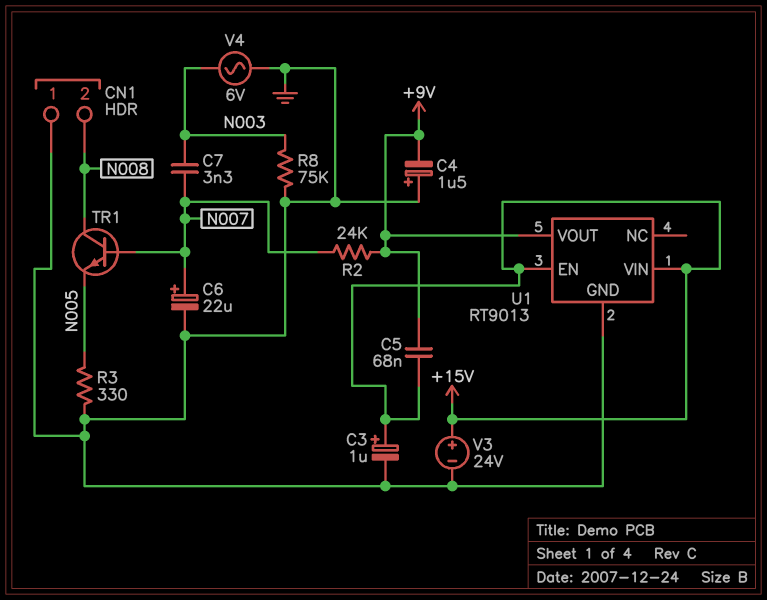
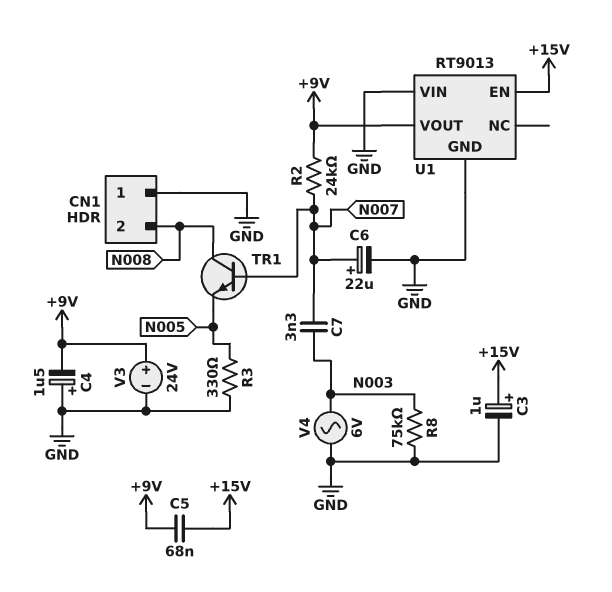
U1 pin VIN: +15V -> GND
V3: 24V (plus +15V, minus GND) -> 24V (plus +9V, minus GND)

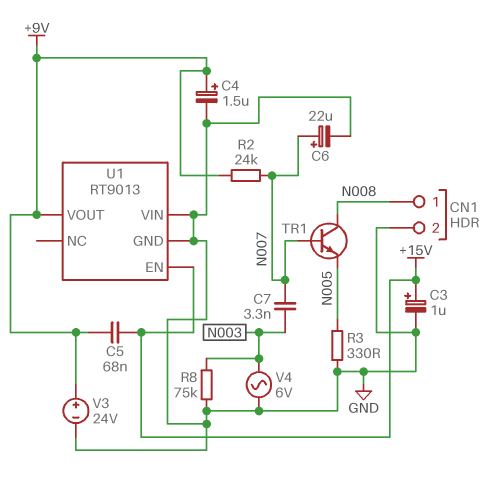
C4: 1.5uF (plus GND, minus +9V) -> 1.5uF (plus +9V, minus GND)
CN1 pin 1: GND -> N008
CN1 pin 2: N008 -> GND

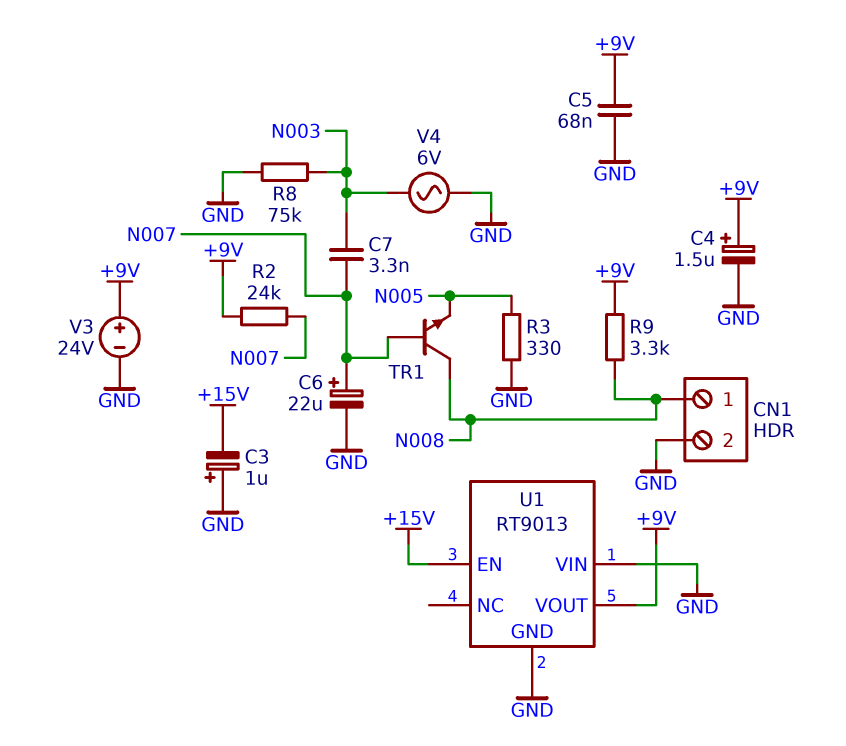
C3: 1uF (plus +15V, minus GND) -> 1uF (plus GND, minus +15V)
C5: 68nF (+9V, +15V) -> 68nF (+9V, GND)
R9: none -> 3.3k (+9V, N008)

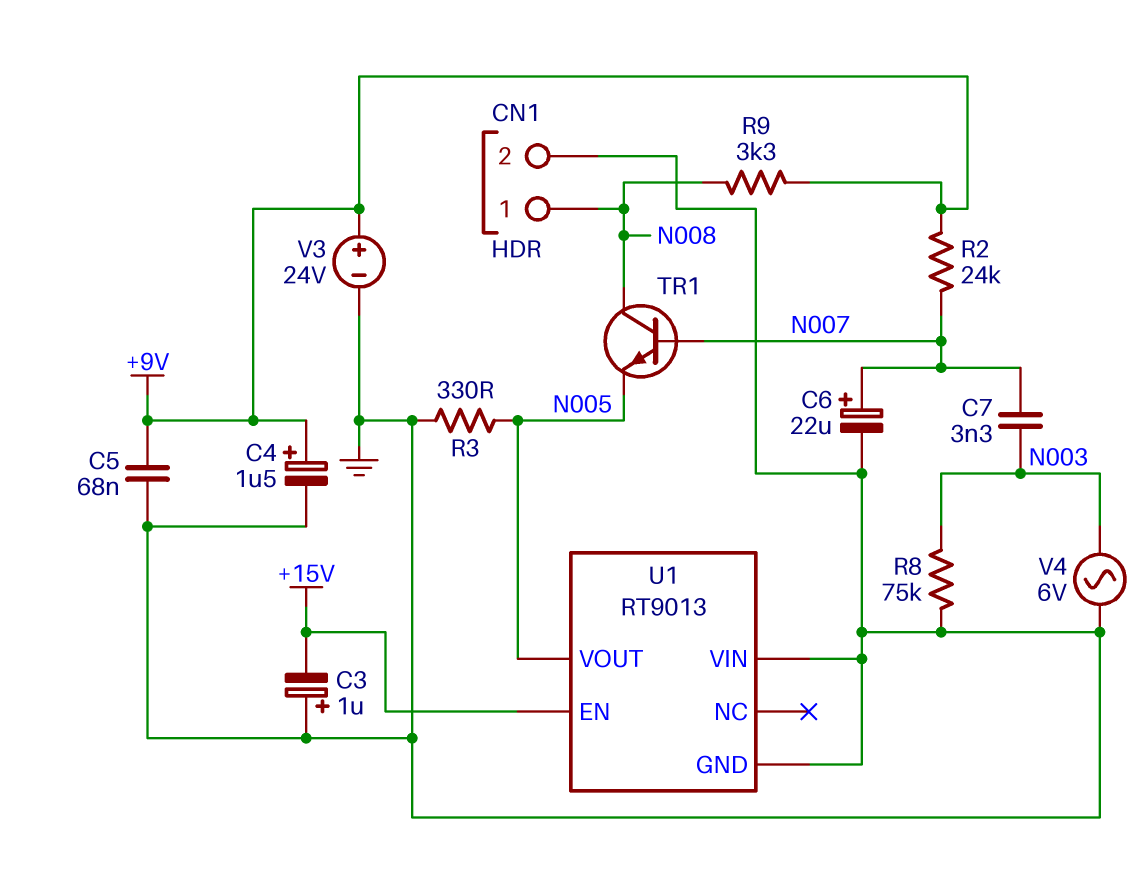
U1 pin VOUT: +9V -> N005

